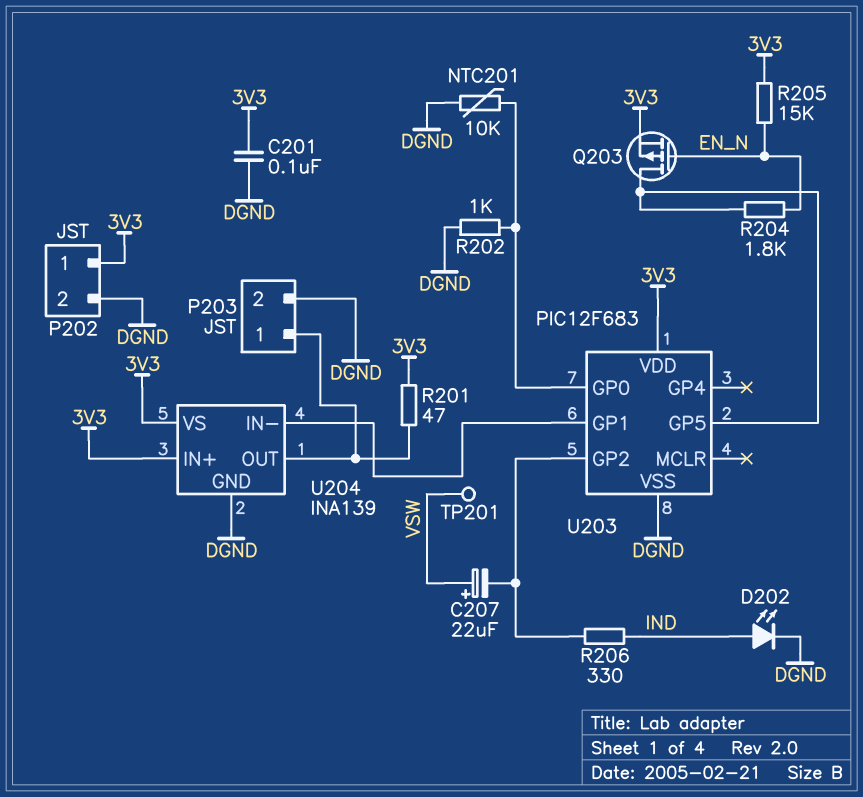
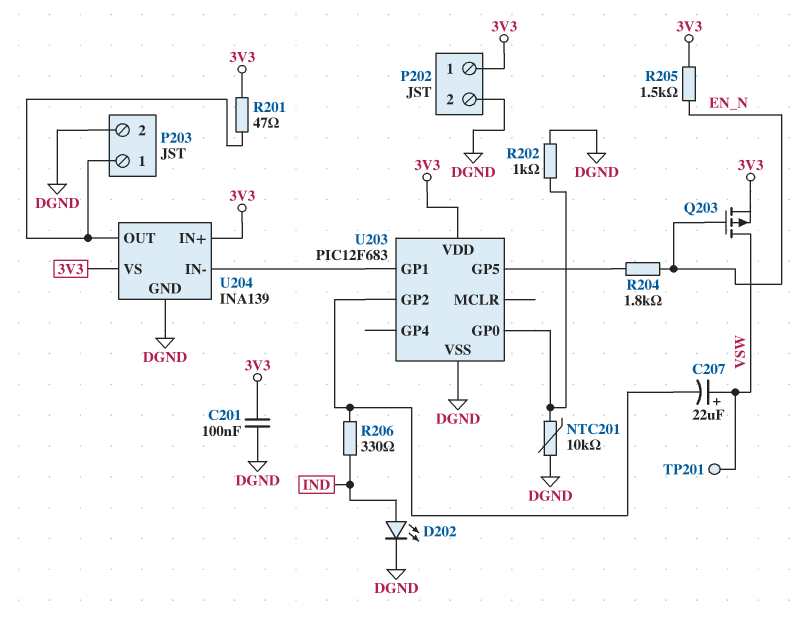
Q203: PMOS (G EN_N, D U203/GP5, S 3V3) -> PMOS (G EN_N, D VSW, S 3V3)
R205: 15k (3V3, EN_N) -> 1.5k (3V3, EN_N)

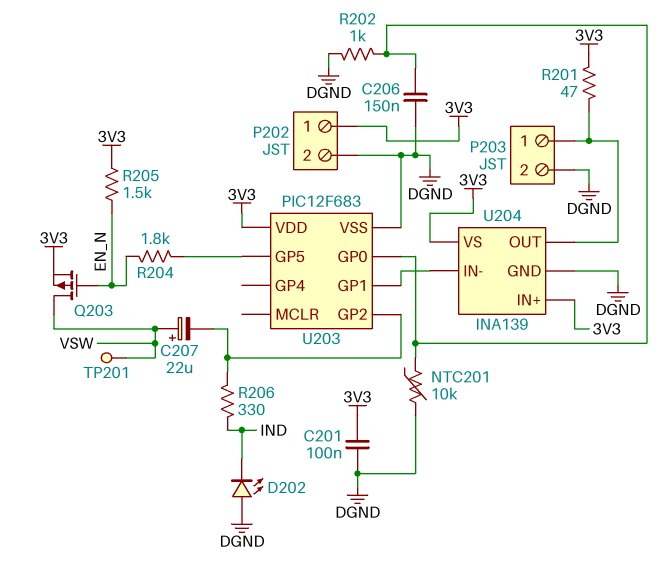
C206: none -> 150nF (DGND, U203/GP0)
D202: LED (A IND, K DGND) -> LED (A DGND, K IND)

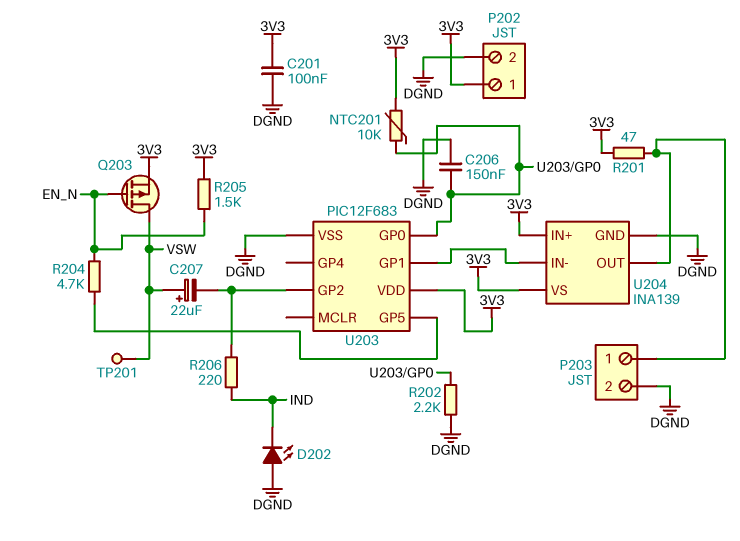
NTC201: 10k (DGND, U203/GP0) -> 10k (3V3, U203/GP0)
R202: 1k (DGND, U203/GP0) -> 2.2k (DGND, U203/GP0)
R204: 1.8k (EN_N, U203/GP5) -> 4.7k (EN_N, U203/GP5)
R206: 330 (IND, U203/GP2) -> 220 (IND, U203/GP2)

